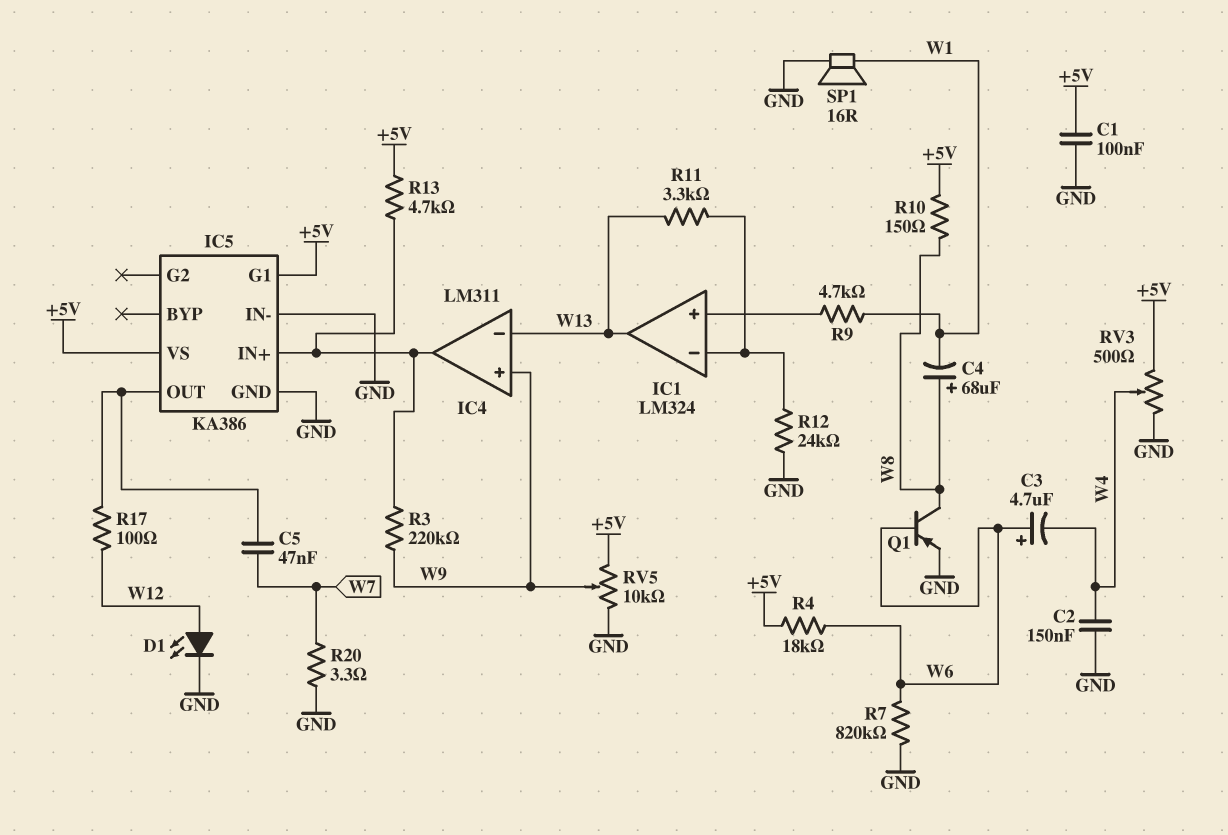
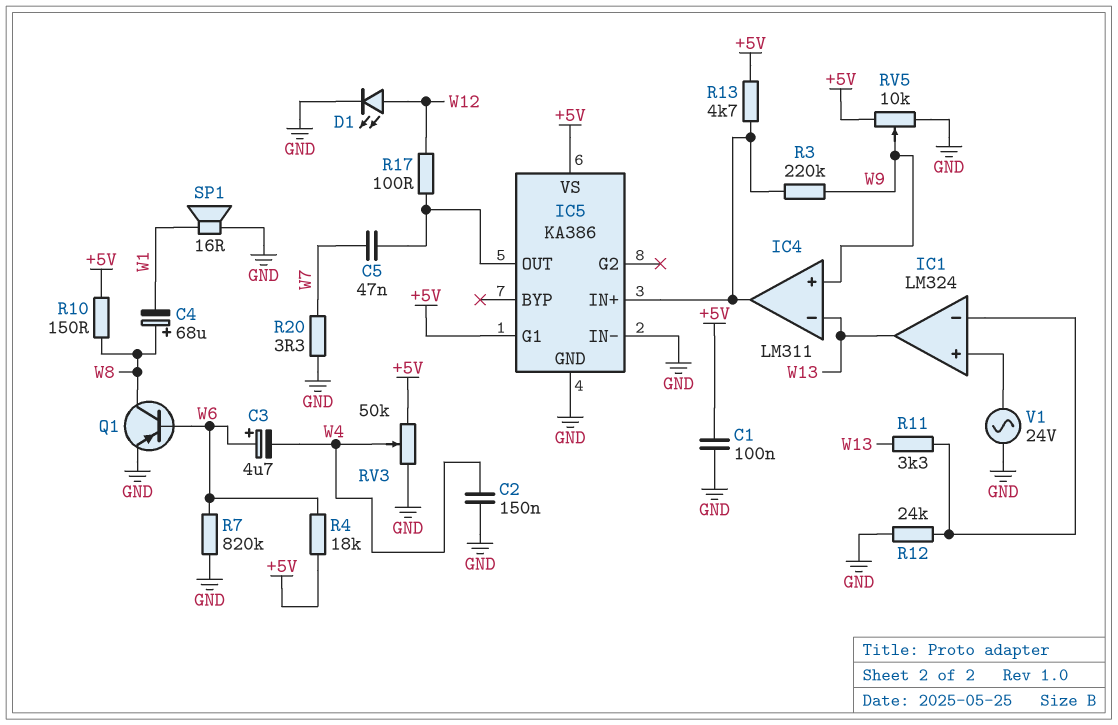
R9: 4.7k (IC1/in+, W1) -> none
RV3: 500 (+5V, GND, wiper W4) -> 50k (+5V, GND, wiper W4)
V1: none -> AC 24V (GND, IC1/in+)

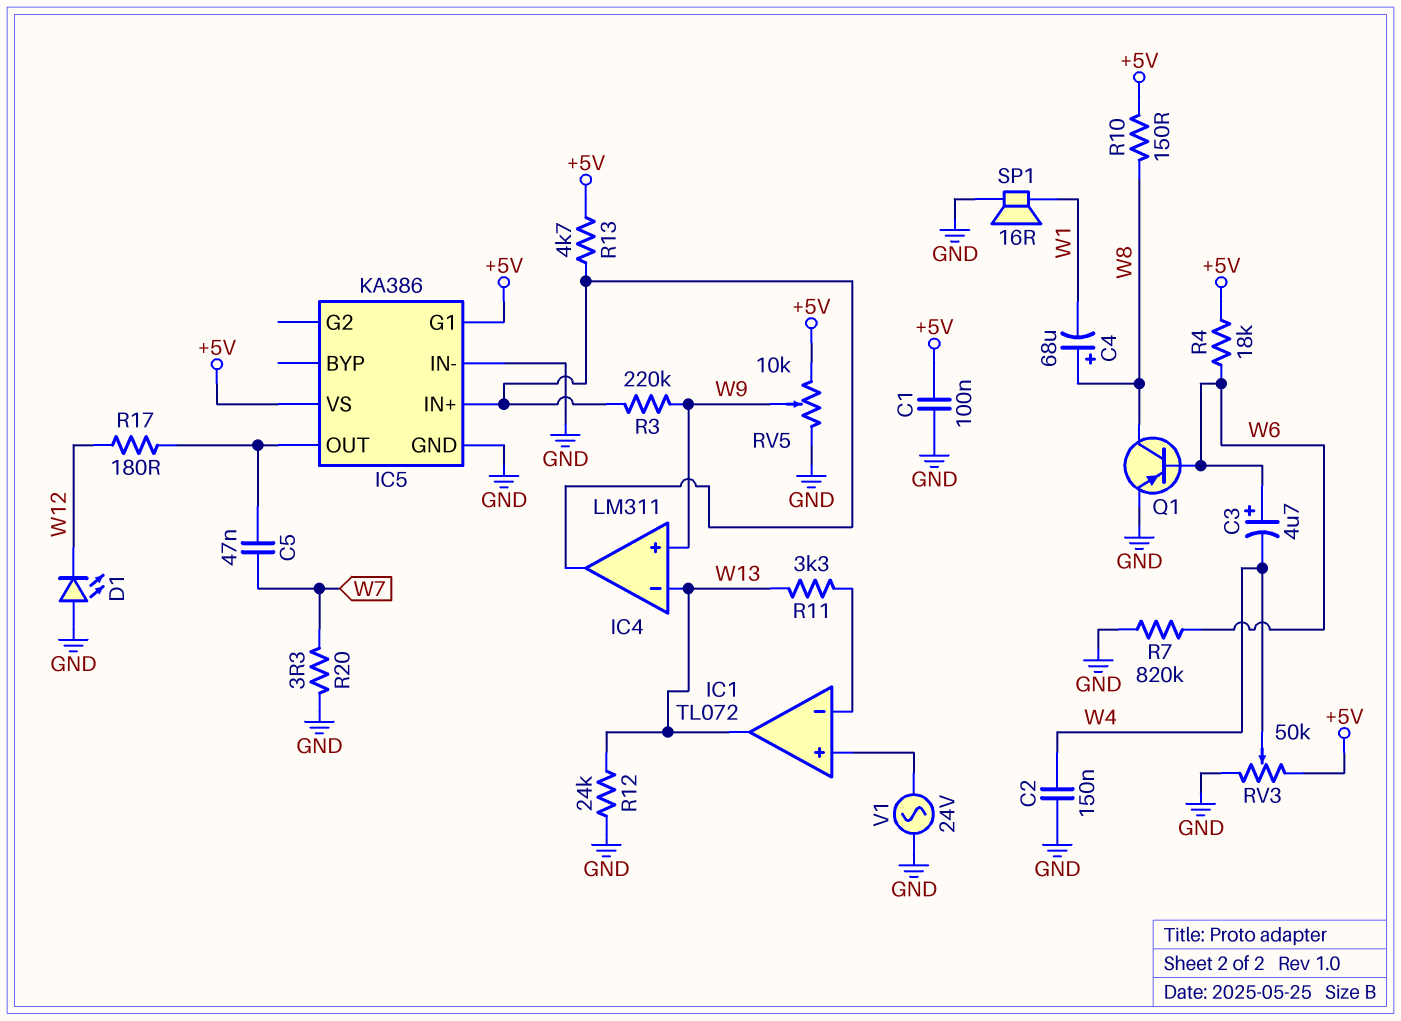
D1: LED (A W12, K GND) -> LED (A GND, K W12)
IC1: LM324 -> TL072
R12: 24k (GND, IC1/in-) -> 24k (GND, W13)
R17: 100 (IC5/OUT, W12) -> 180 (IC5/OUT, W12)

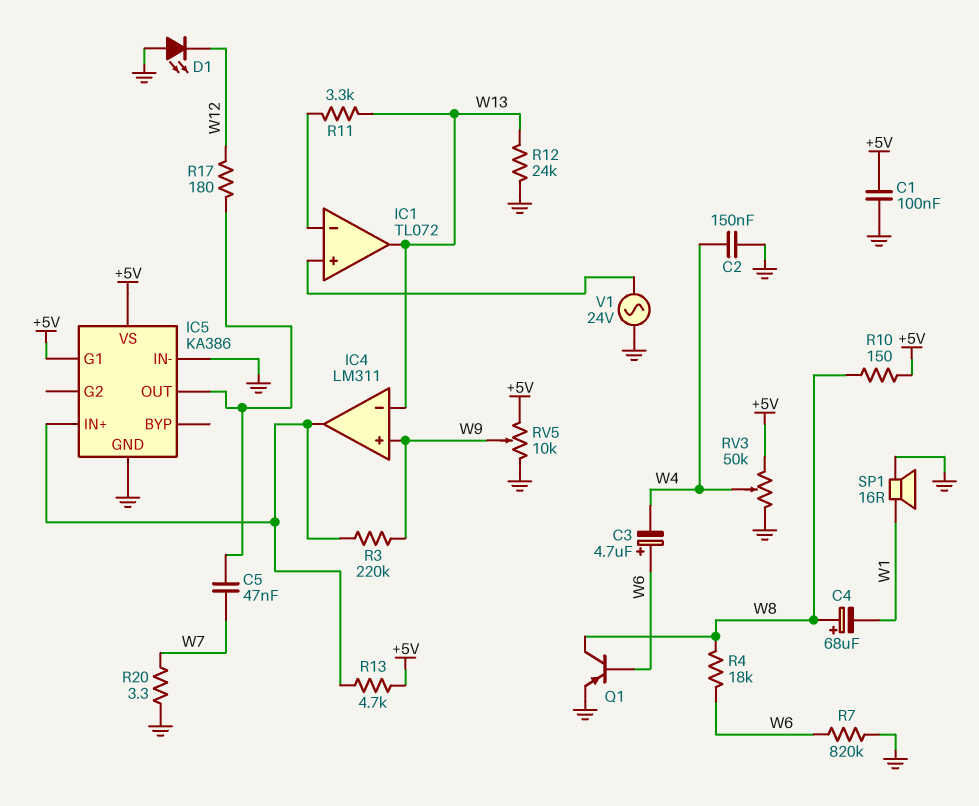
R4: 18k (+5V, W6) -> 18k (W6, W8)

